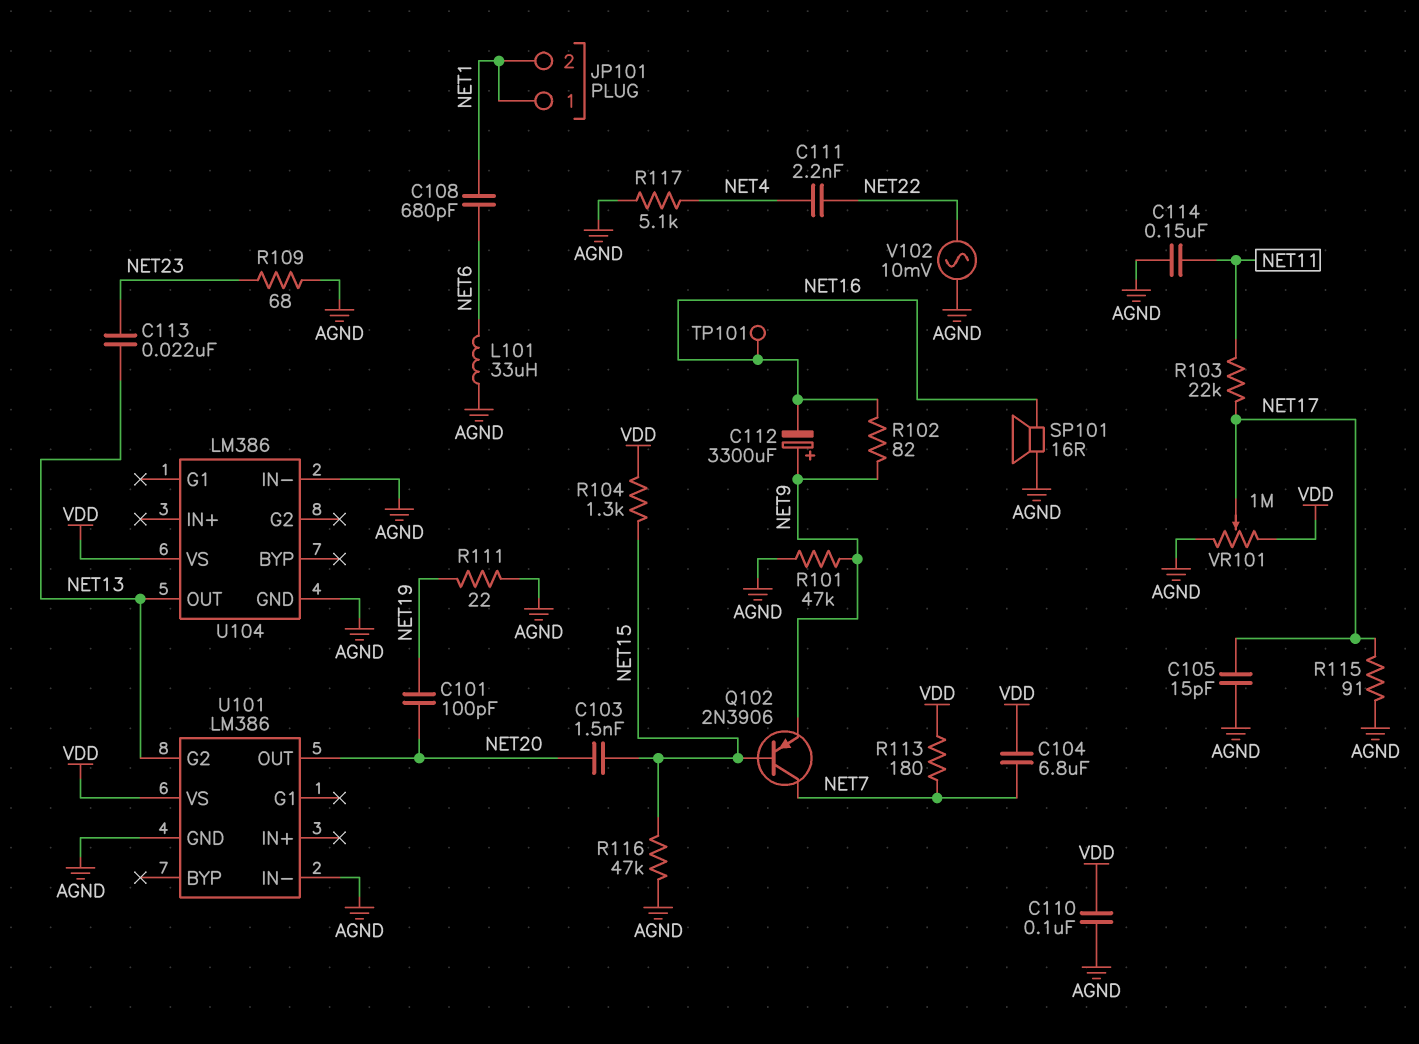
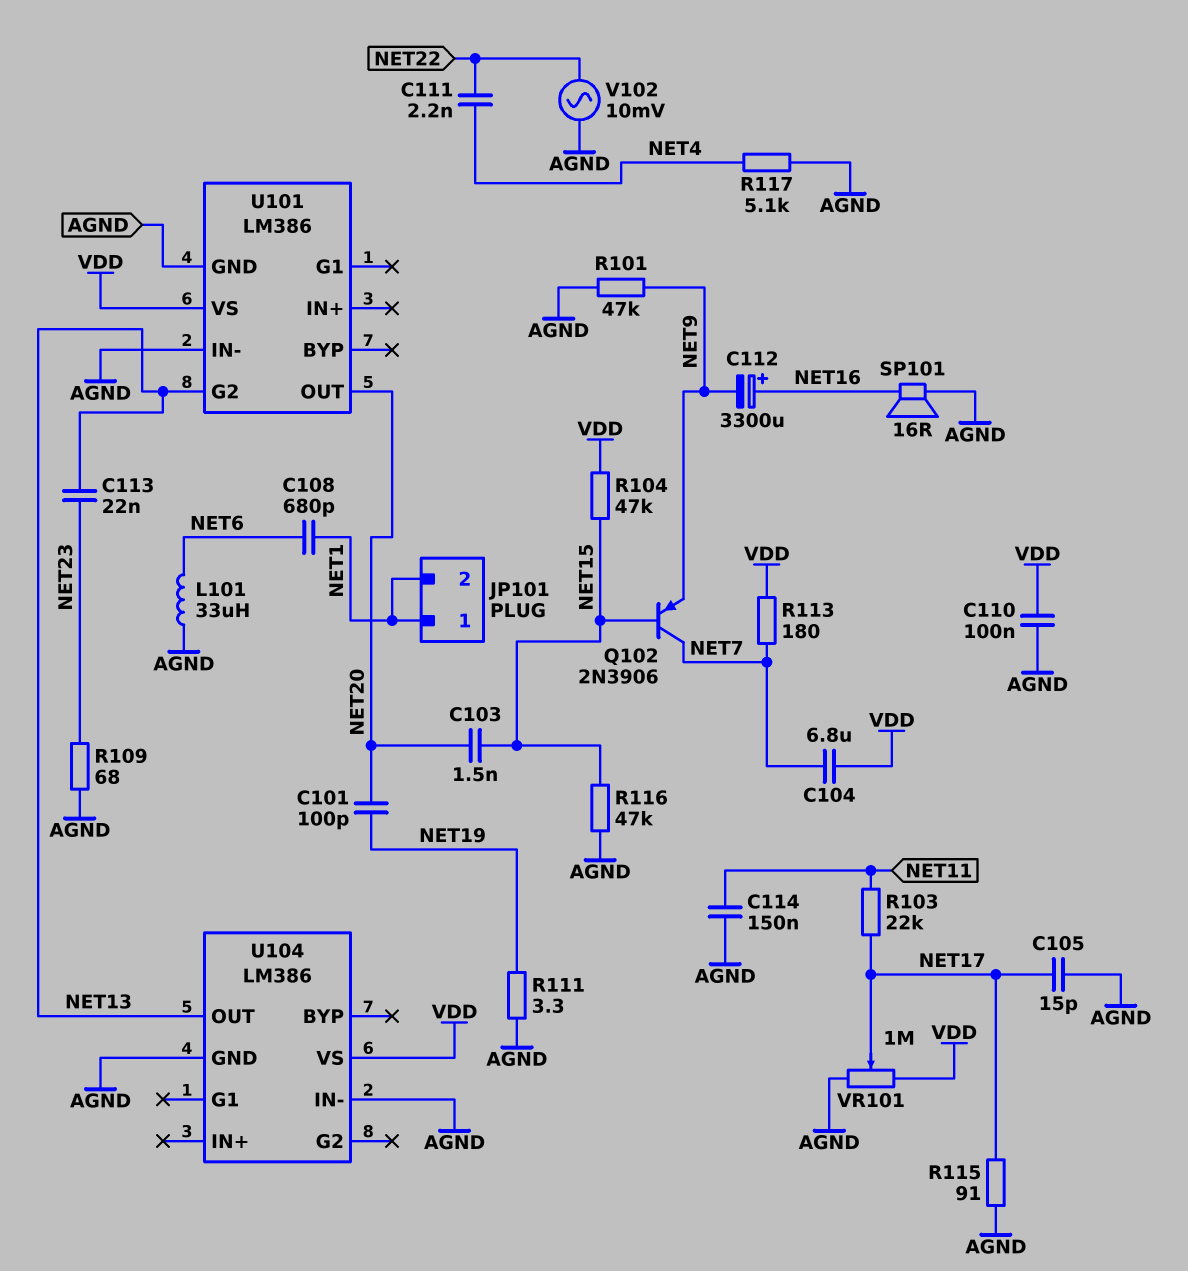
C112: 3300uF (plus NET9, minus NET16) -> 3300uF (plus NET16, minus NET9)
R102: 82 (NET9, NET16) -> none
R104: 1.3k (NET15, VDD) -> 47k (NET15, VDD)
R111: 22 (AGND, NET19) -> 3.3 (AGND, NET19)
TP101: test point (NET16) -> none

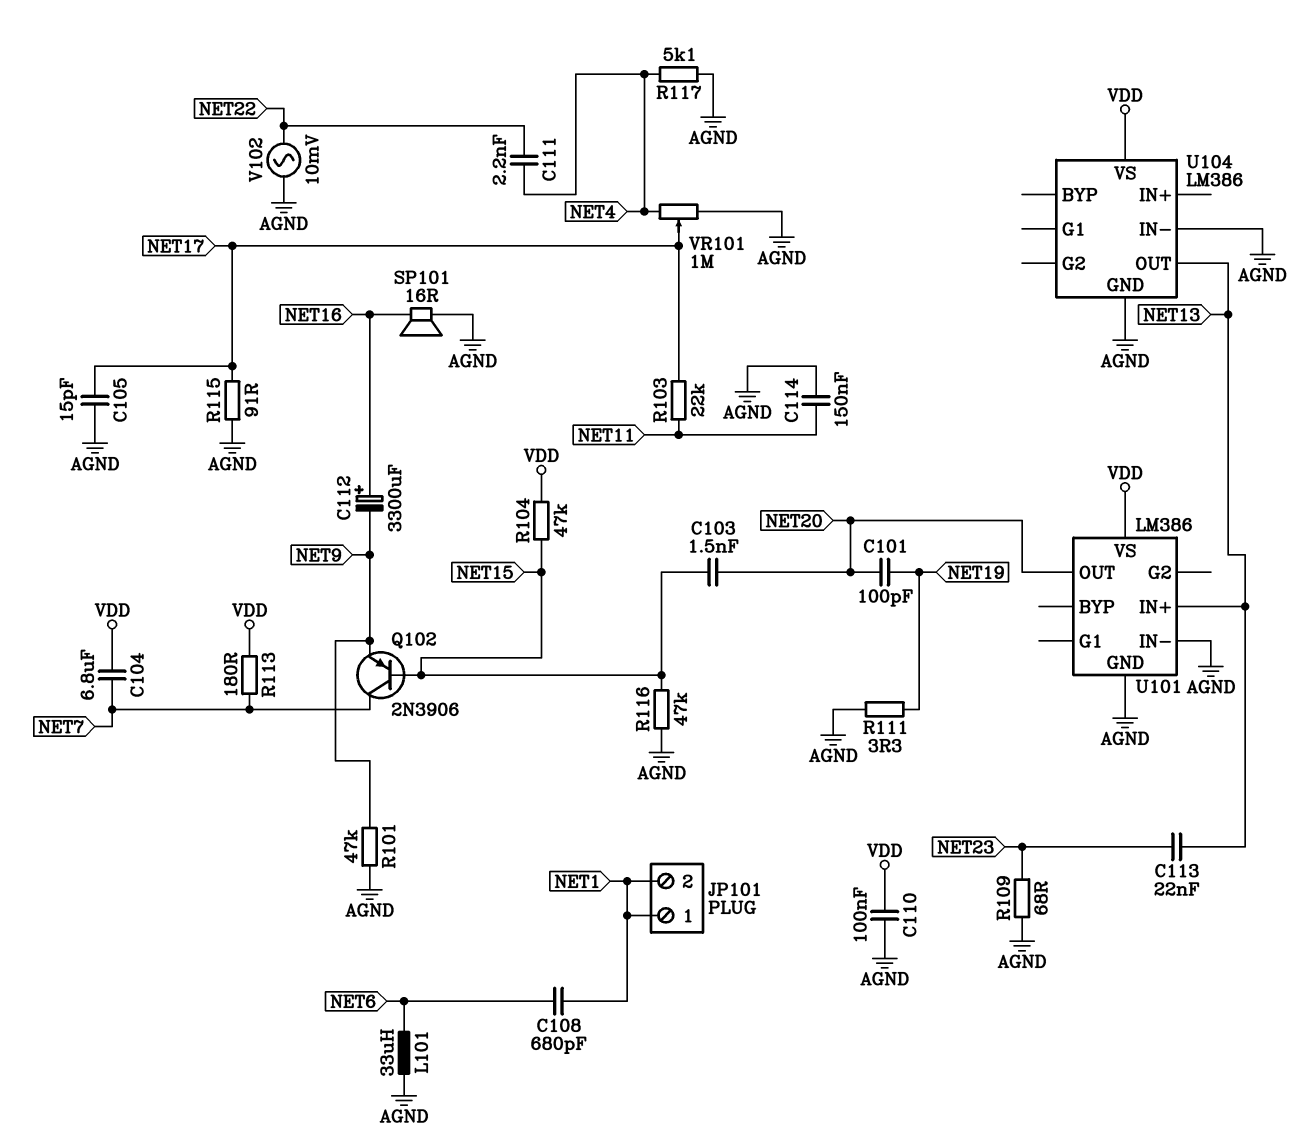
U101 pin G2: NET13 -> none
U101 pin IN+: none -> NET13
VR101: 1M (AGND, VDD, wiper NET17) -> 1M (AGND, NET4, wiper NET17)

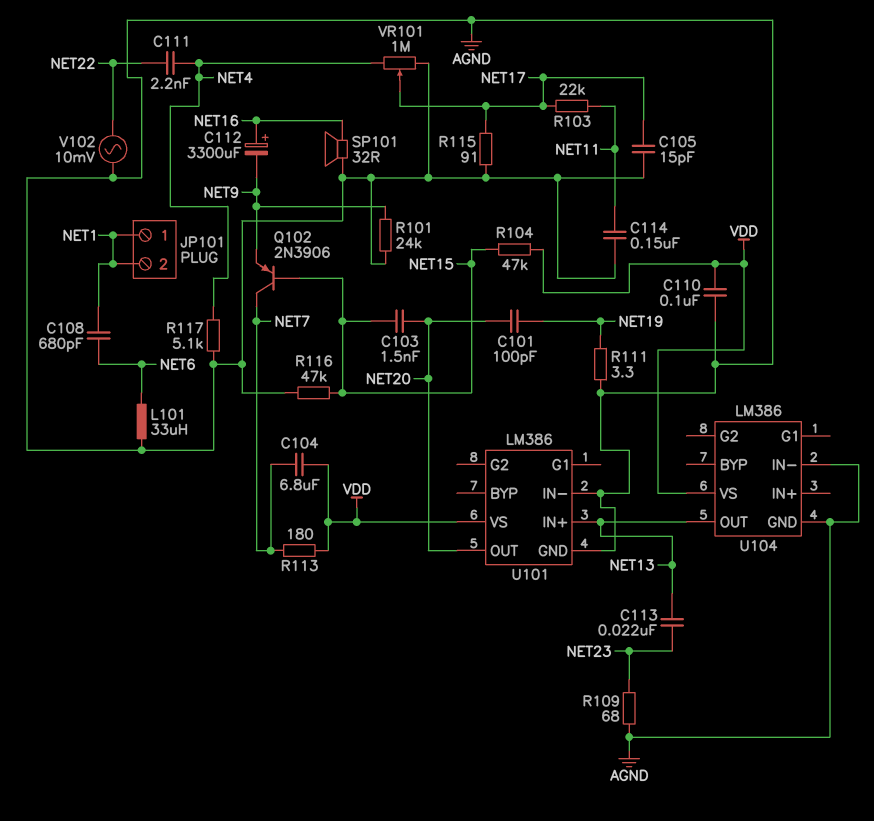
R101: 47k (AGND, NET9) -> 24k (AGND, NET9)
SP101: speaker 16R (AGND, NET16) -> speaker 32R (AGND, NET16)

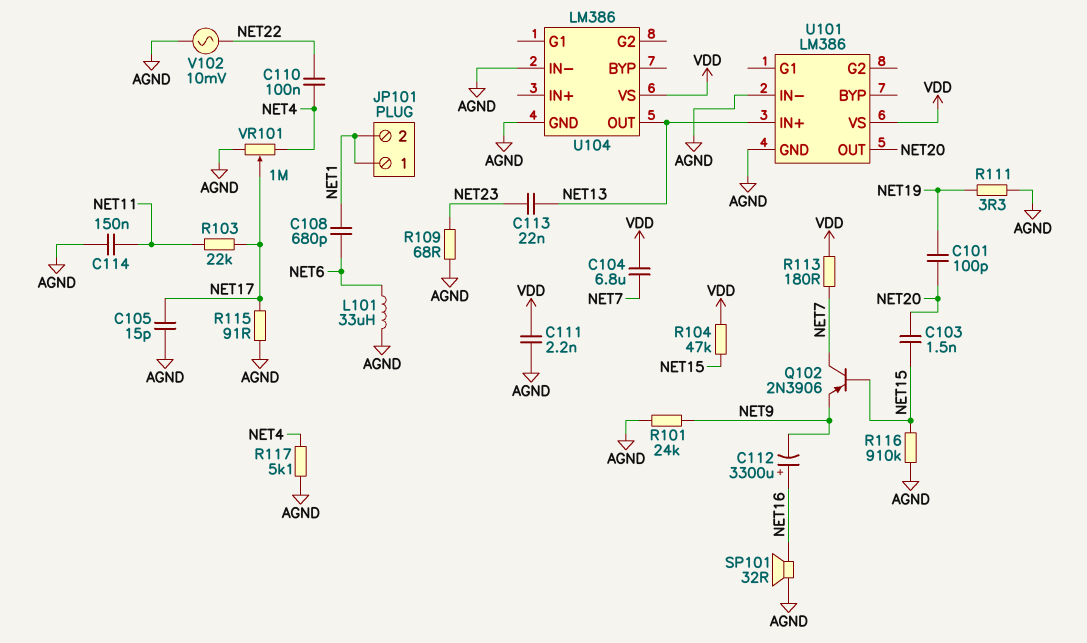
C110: 100nF (AGND, VDD) -> 100nF (NET4, NET22)
C111: 2.2nF (NET4, NET22) -> 2.2nF (AGND, VDD)
R116: 47k (AGND, NET15) -> 910k (AGND, NET15)

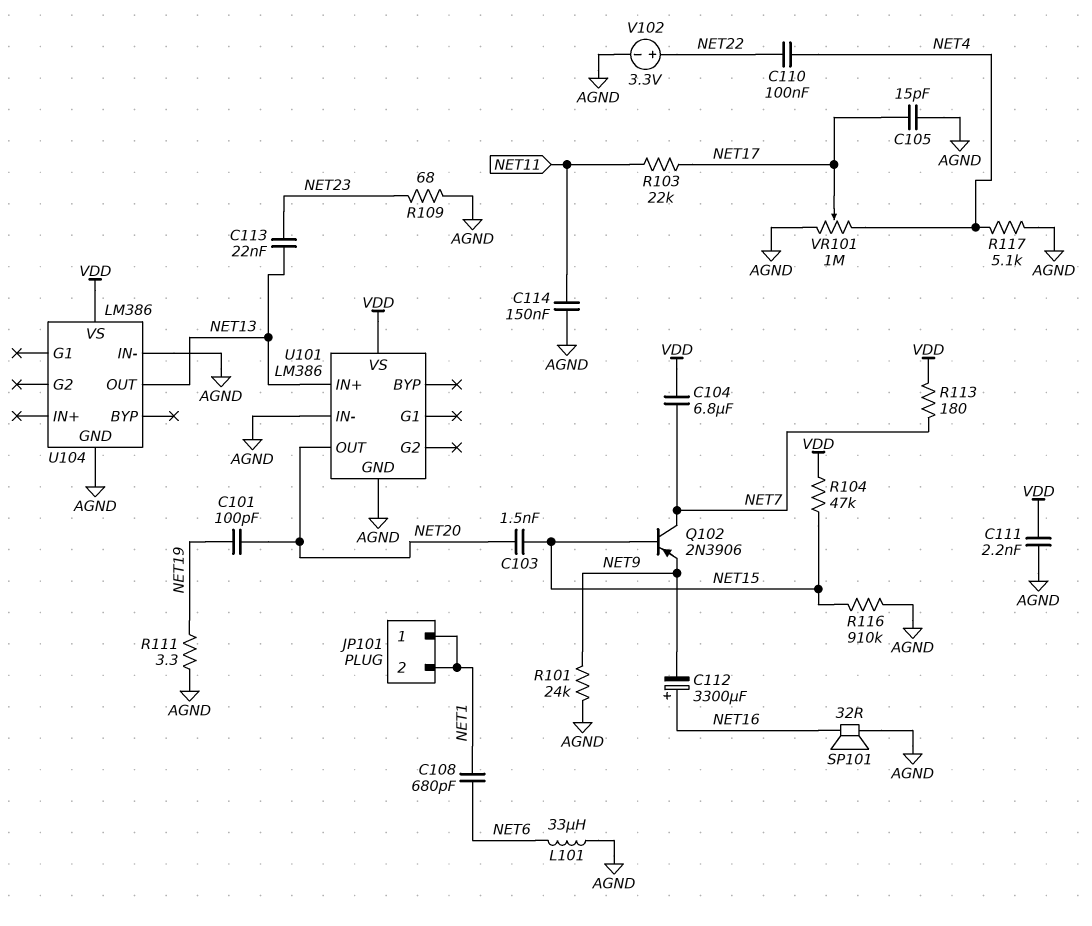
R115: 91 (AGND, NET17) -> none
V102: AC 10mV (AGND, NET22) -> 3.3V (plus NET22, minus AGND)

